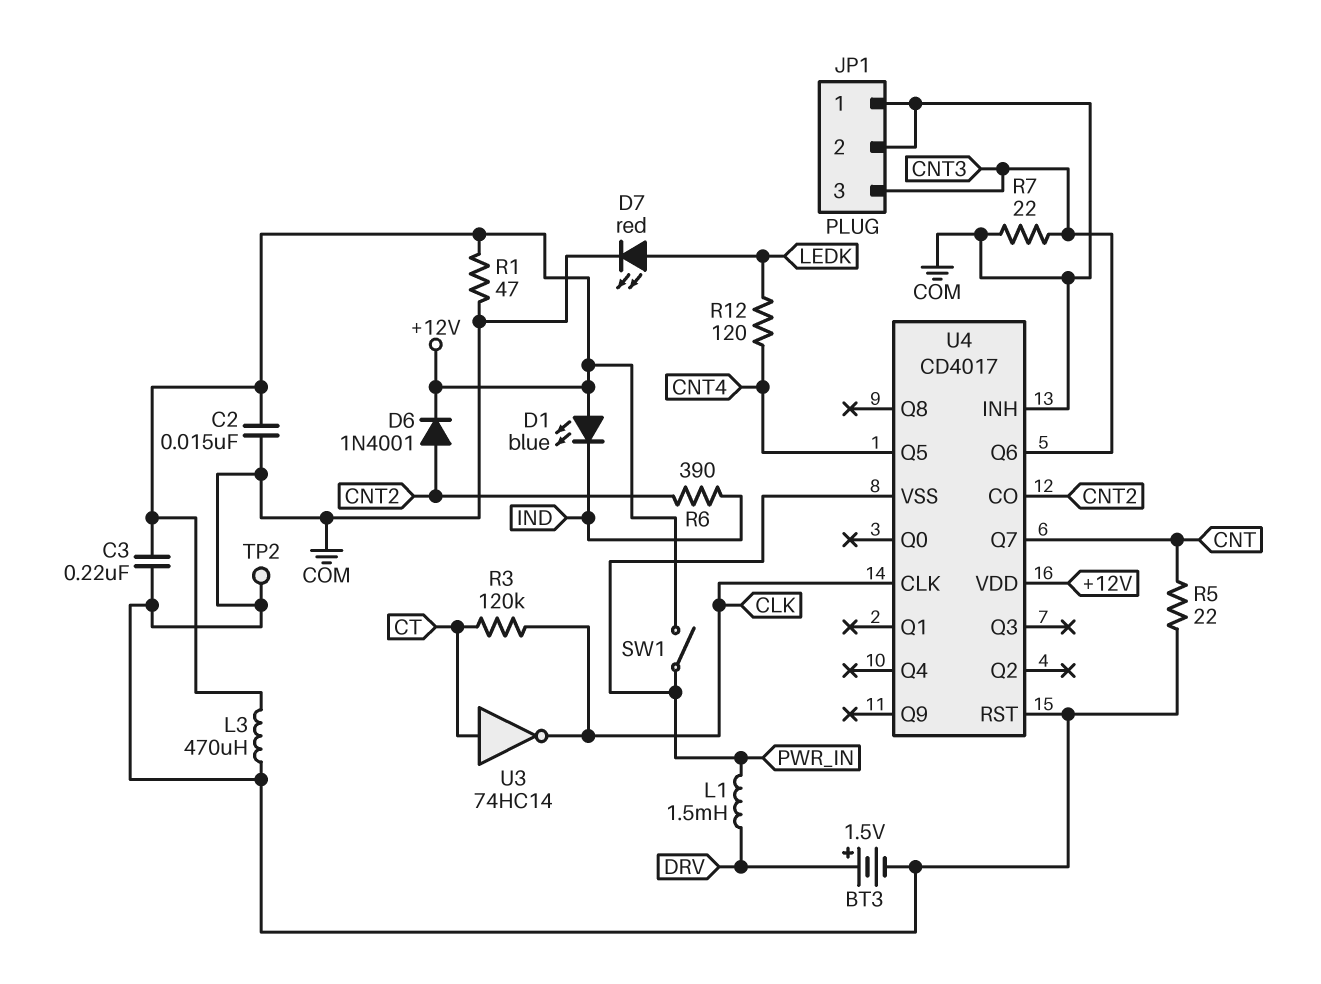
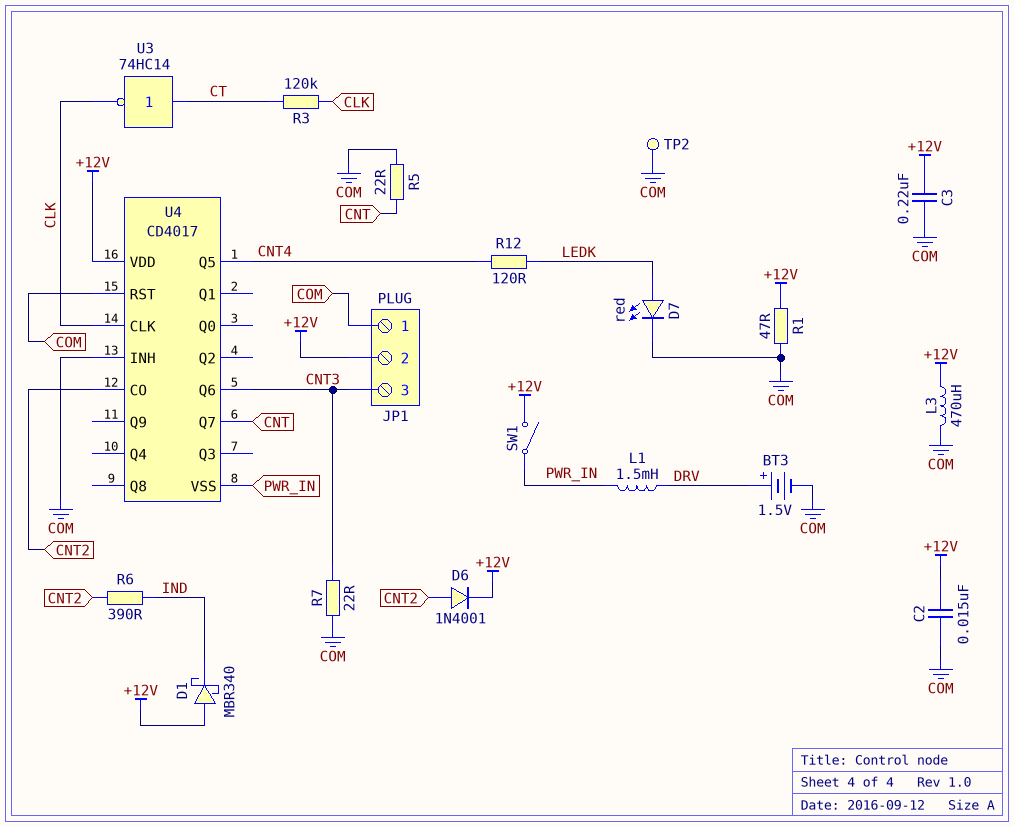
D1: LED blue (A +12V, K IND) -> schottky MBR340 (A +12V, K IND)
JP1 pin 2: COM -> +12V

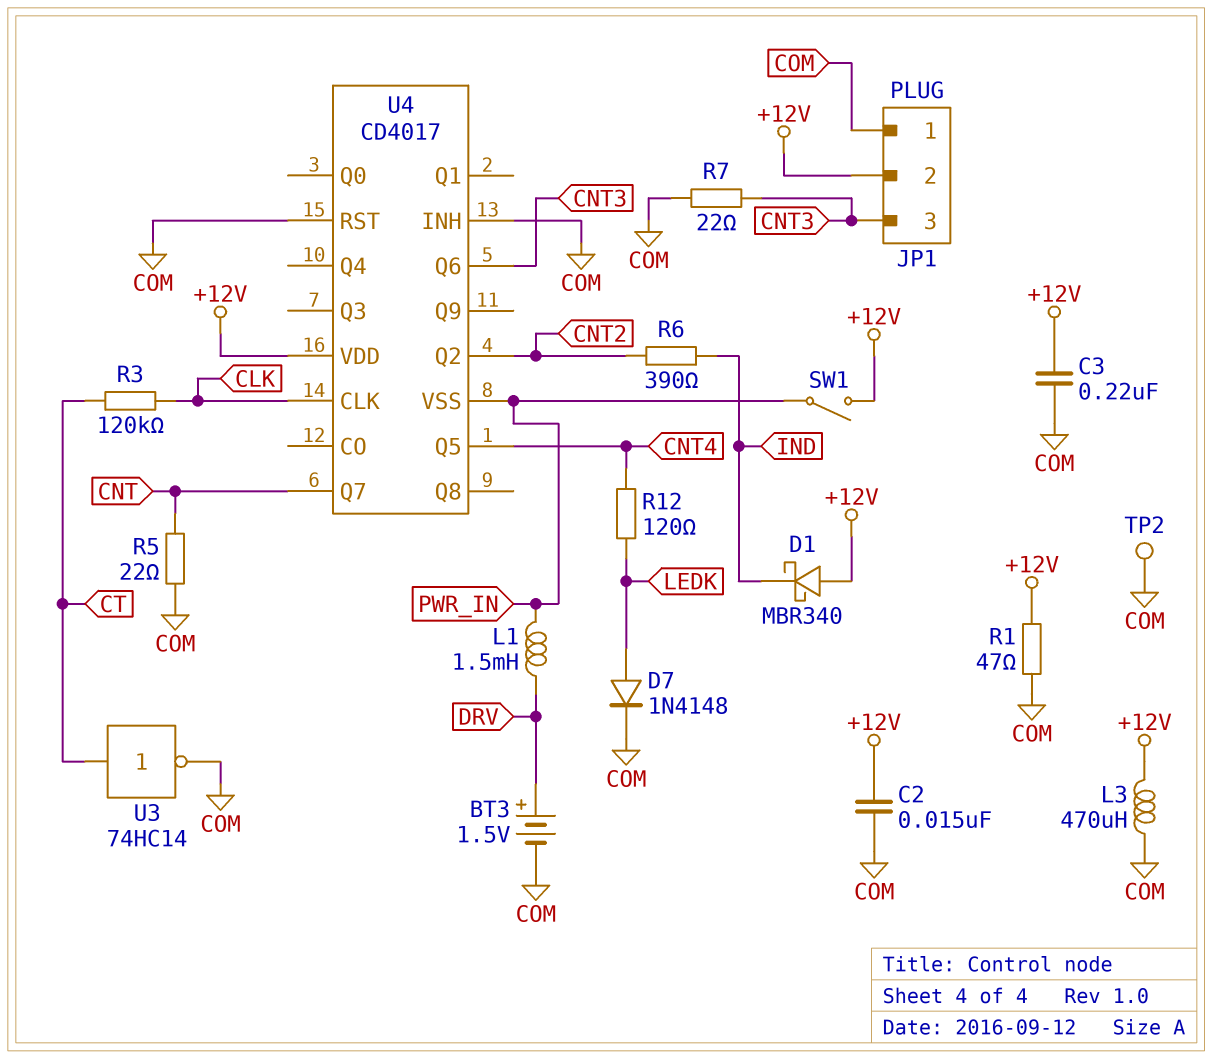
D6: diode 1N4001 (A CNT2, K +12V) -> none
D7: LED red (A LEDK, K COM) -> diode 1N4148 (A LEDK, K COM)
U3: NOT 74HC14 (in CT, out CLK) -> NOT 74HC14 (in CT, out COM)
U4 pin CO: CNT2 -> none
U4 pin Q2: none -> CNT2

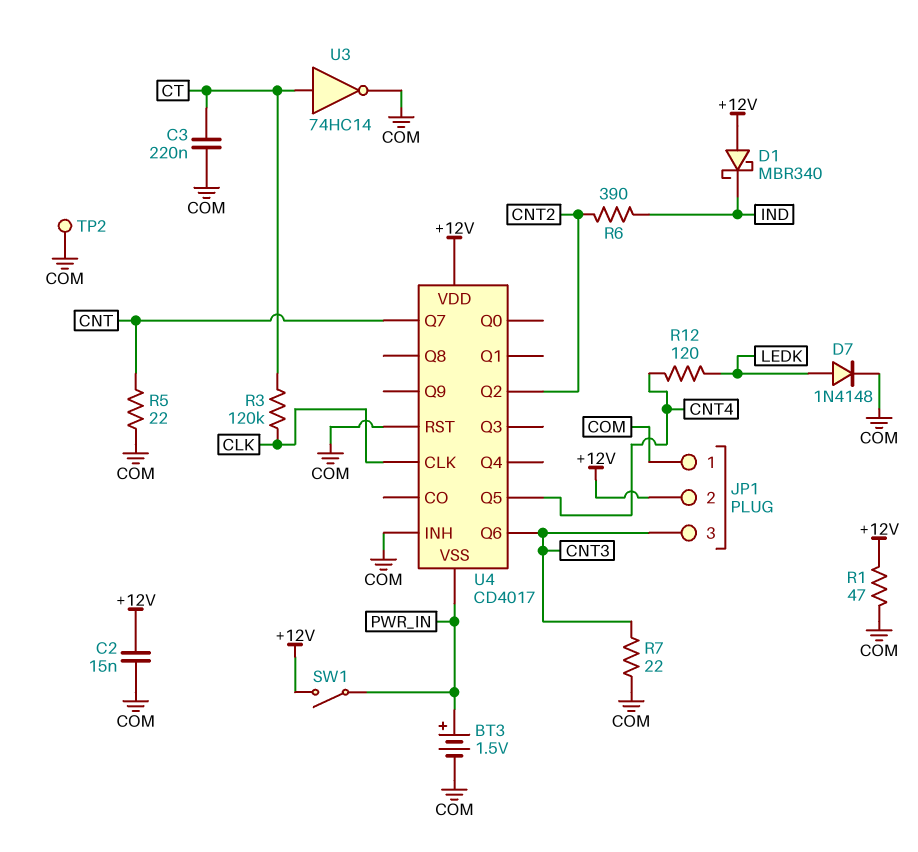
BT3: 1.5V (plus DRV, minus COM) -> 1.5V (plus PWR_IN, minus COM)
C3: 220nF (+12V, COM) -> 220nF (COM, CT)
L1: 1.5mH (DRV, PWR_IN) -> none
L3: 470uH (+12V, COM) -> none

